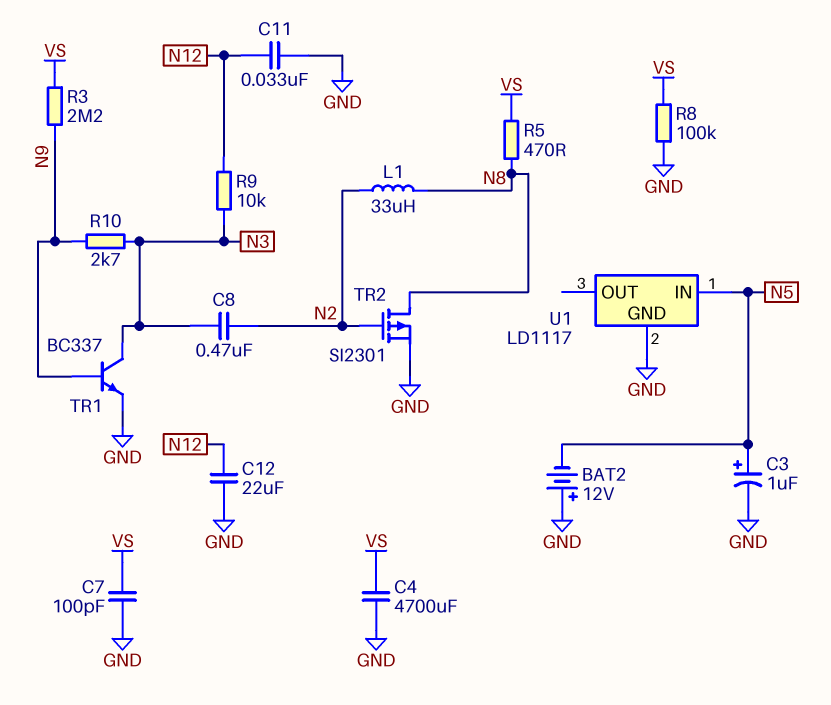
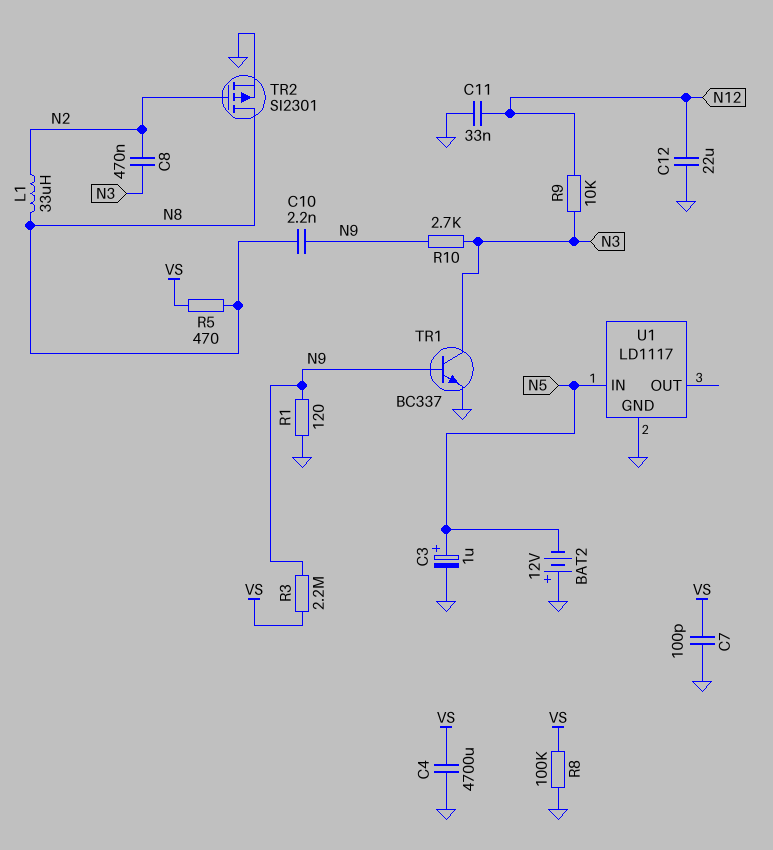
C10: none -> 2.2nF (N8, N9)
R1: none -> 120 (GND, N9)

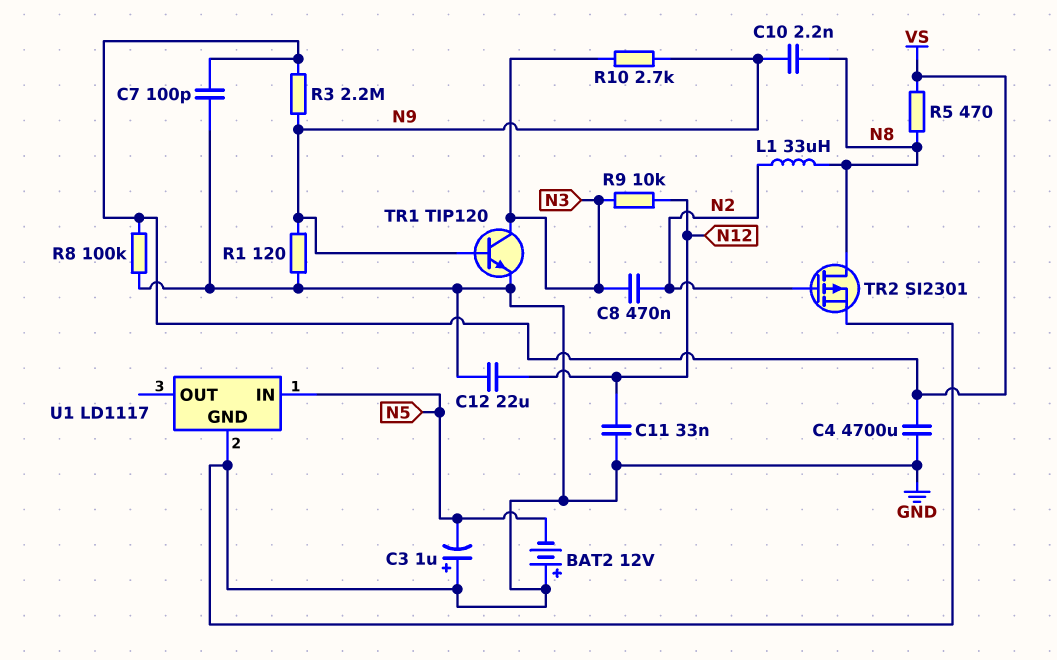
C3: 1uF (plus N5, minus GND) -> 1uF (plus GND, minus N5)
TR1: NPN BC337 (B N9, C N3, E GND) -> NPN TIP120 (B N9, C N3, E GND)

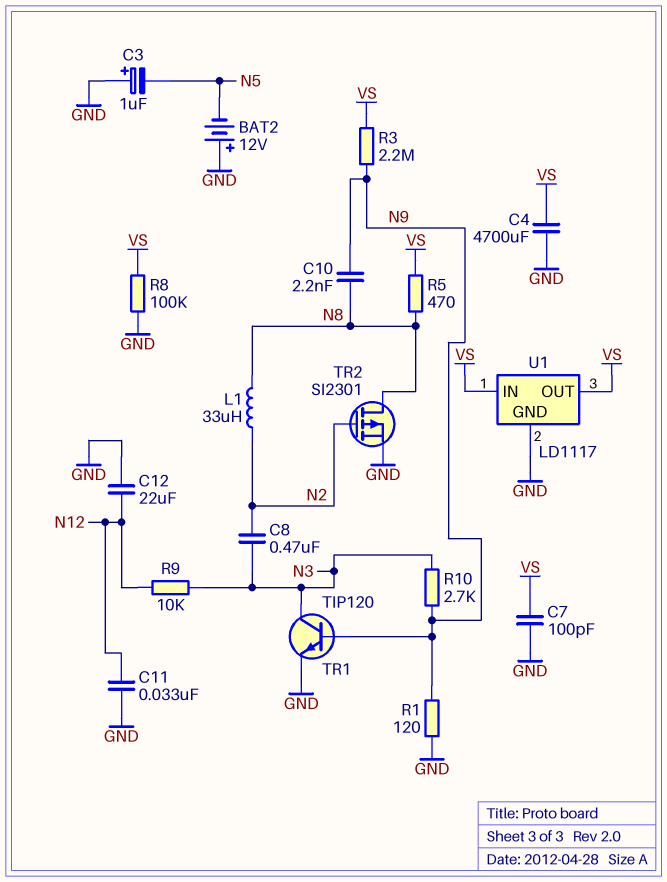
U1 pin IN: N5 -> VS
U1 pin OUT: none -> VS

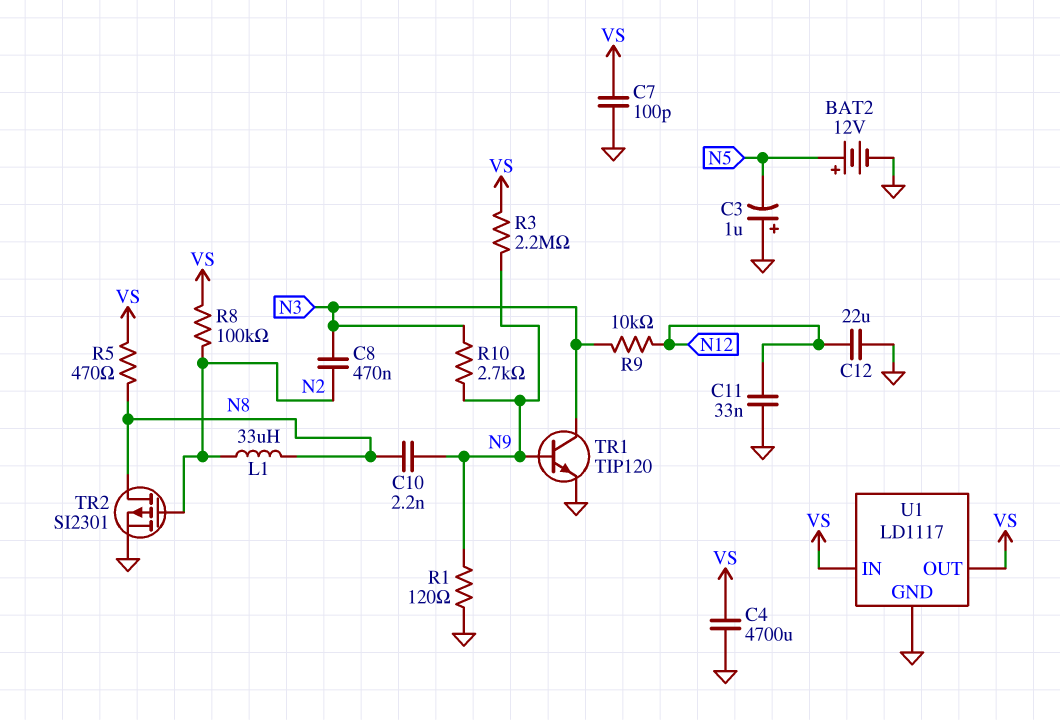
BAT2: 12V (plus GND, minus N5) -> 12V (plus N5, minus GND)
R8: 100k (GND, VS) -> 100k (N2, VS)

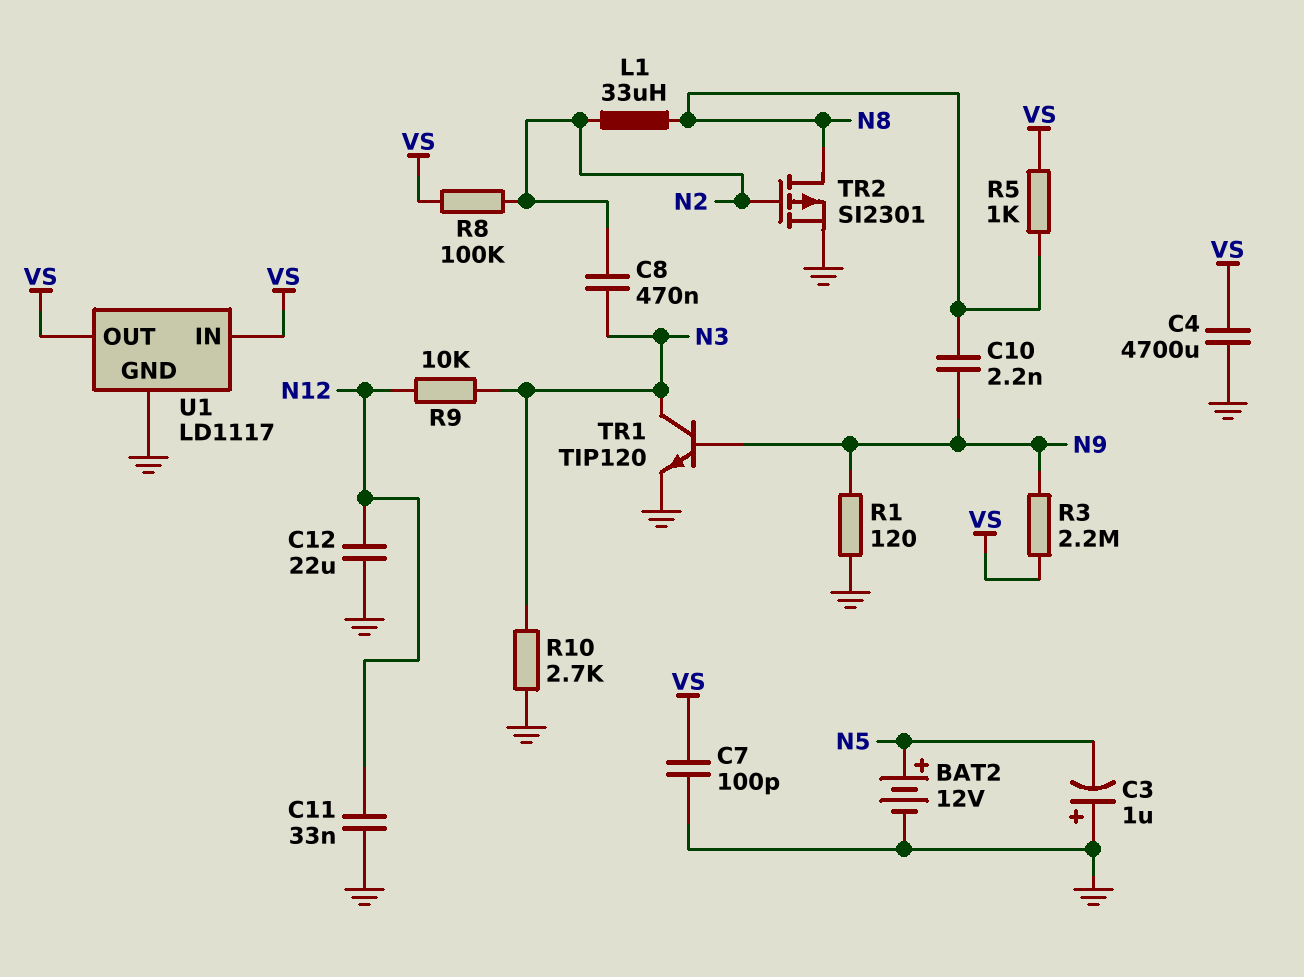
R5: 470 (N8, VS) -> 1k (N8, VS)
R10: 2.7k (N3, N9) -> 2.7k (GND, N3)

